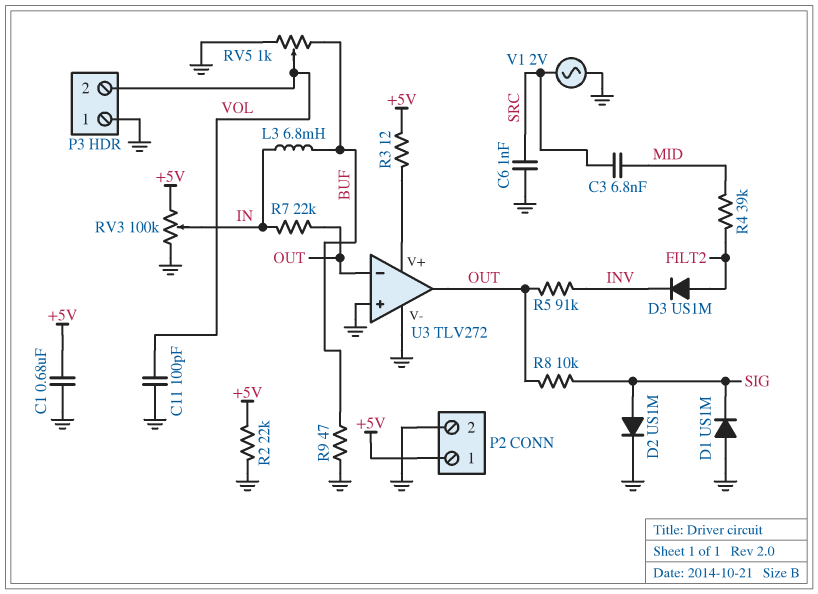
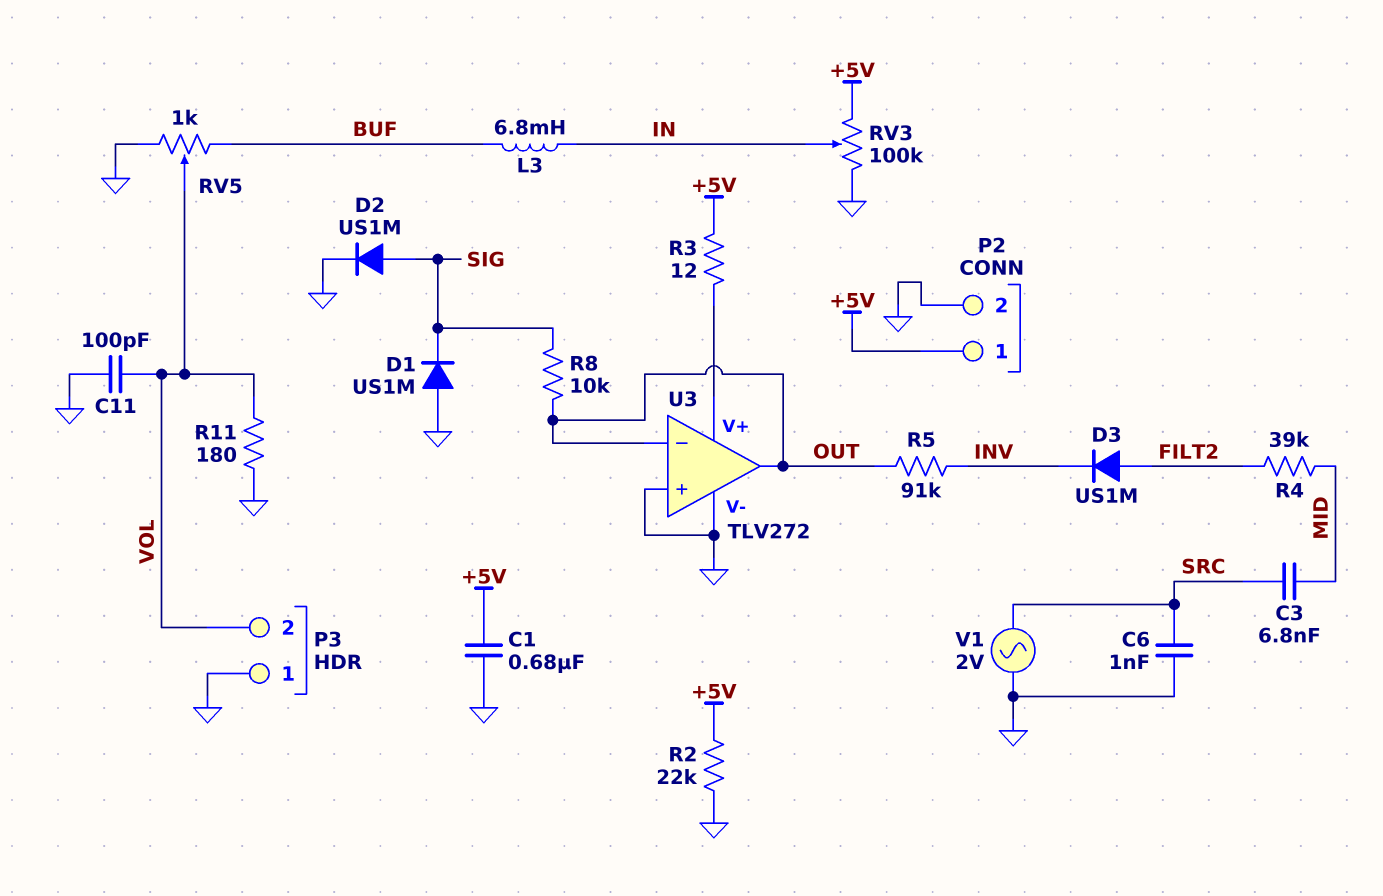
R7: 22k (IN, OUT) -> none
R9: 47 (BUF, GND) -> none
R11: none -> 180 (GND, VOL)

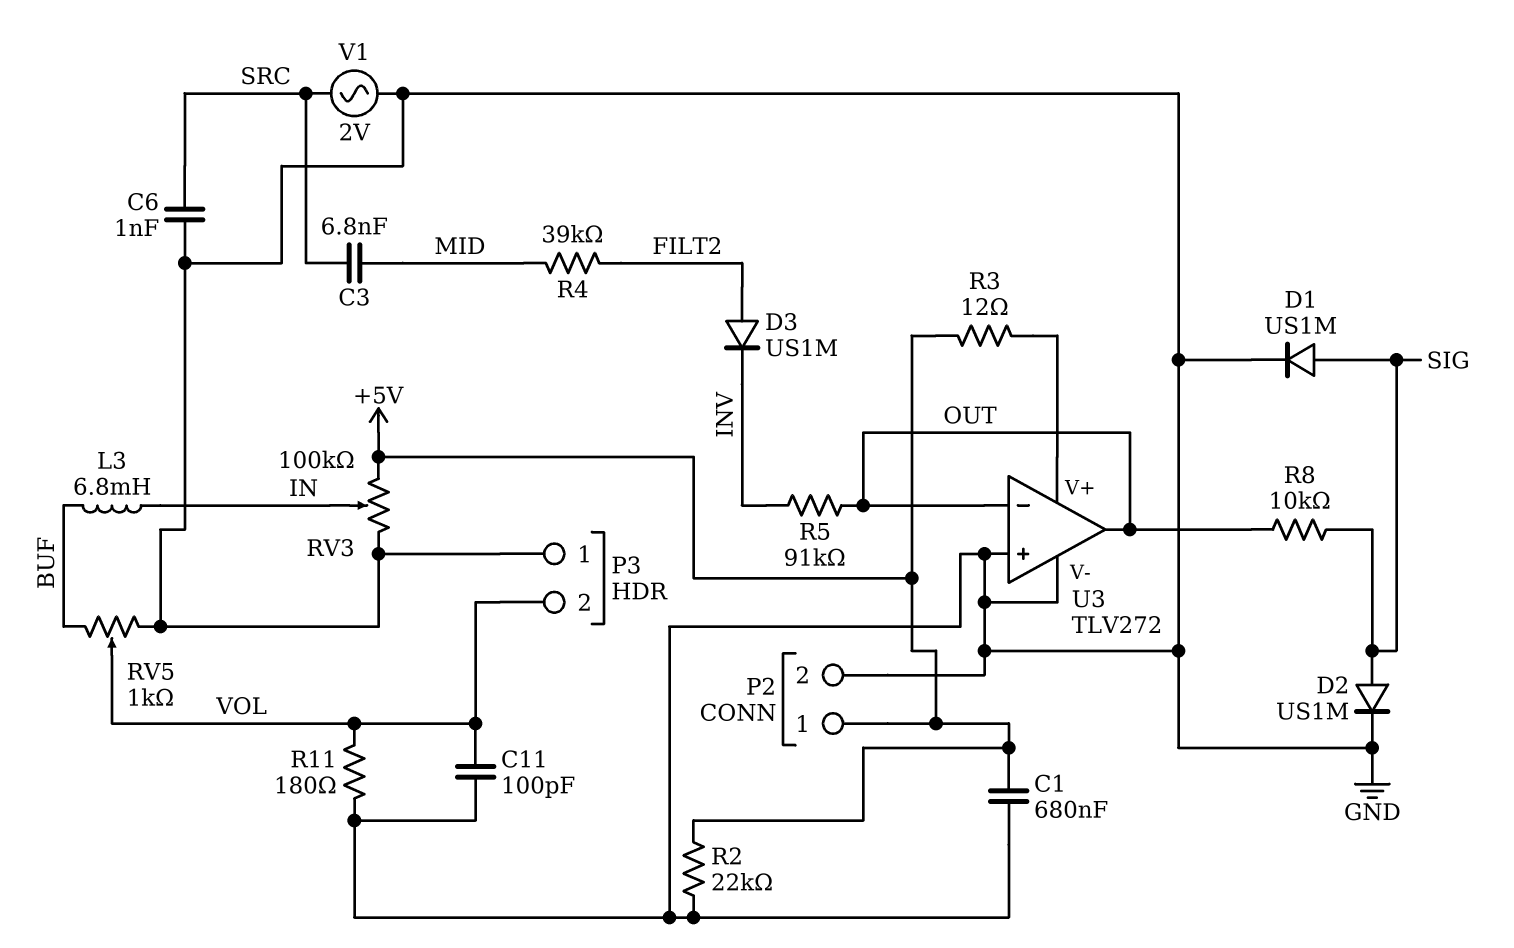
D1: diode US1M (A GND, K SIG) -> diode US1M (A SIG, K GND)

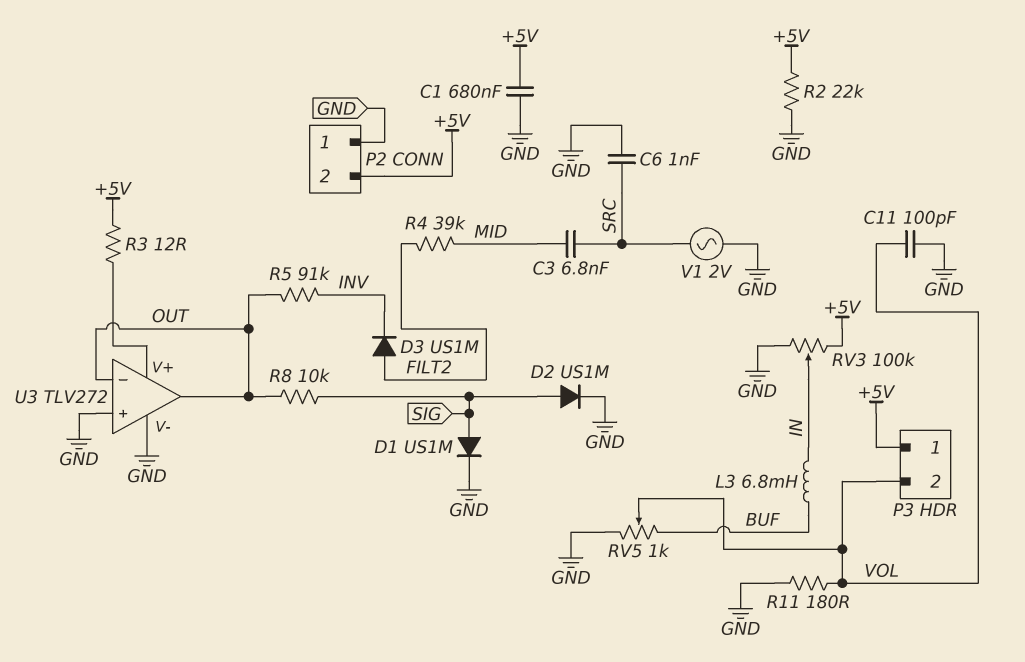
P2 pin 1: +5V -> GND
P2 pin 2: GND -> +5V
P3 pin 1: GND -> +5V

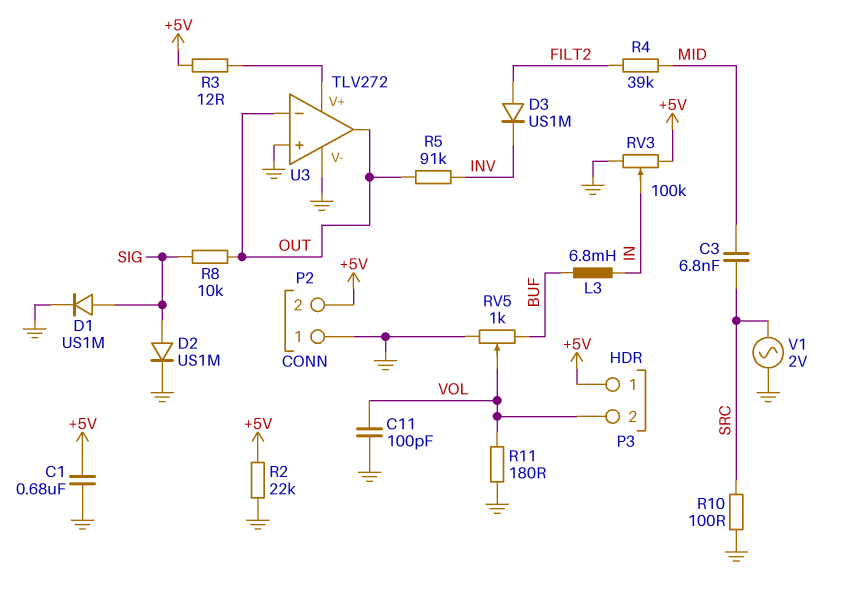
C6: 1nF (GND, SRC) -> none
R10: none -> 100 (GND, SRC)

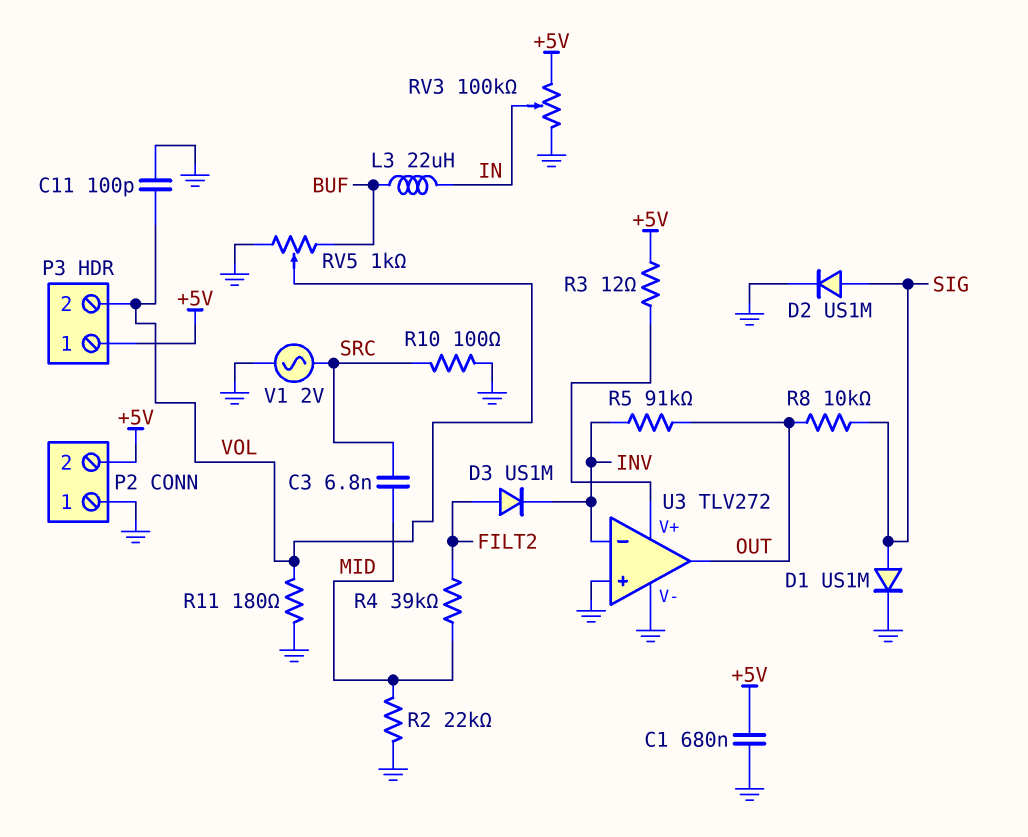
L3: 6.8mH (BUF, IN) -> 22uH (BUF, IN)
R2: 22k (+5V, GND) -> 22k (GND, MID)
U3 pin in-: OUT -> INV

